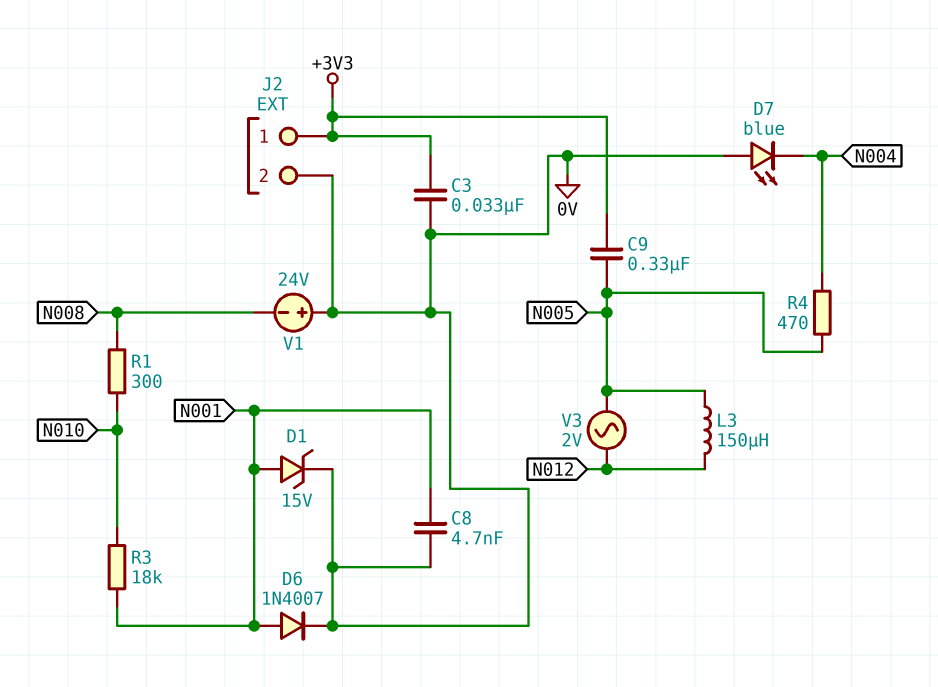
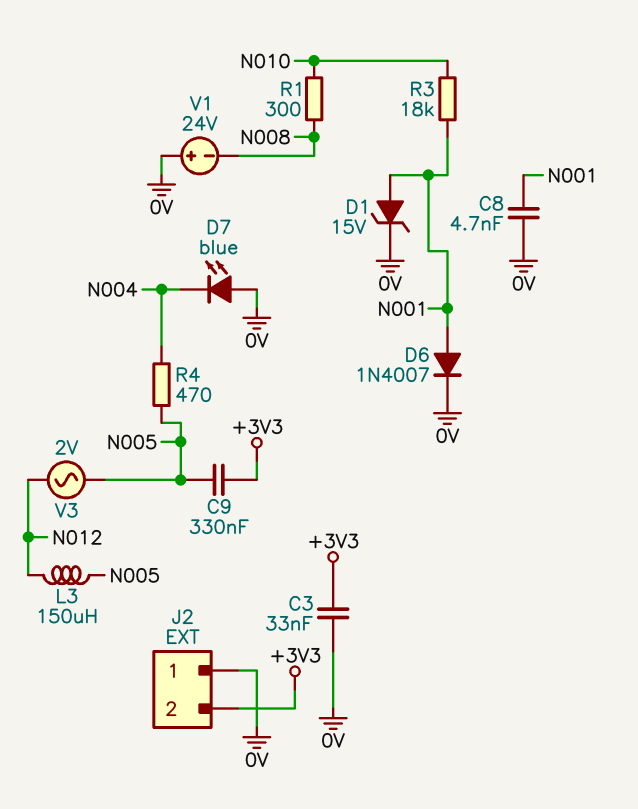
J2 pin 1: +3V3 -> 0V
J2 pin 2: 0V -> +3V3

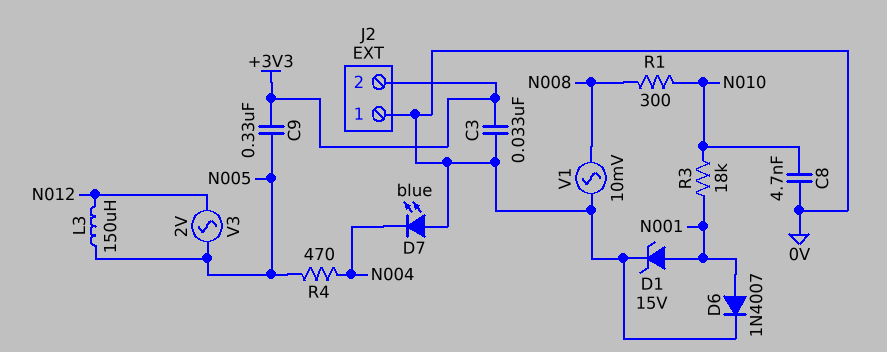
C8: 4.7nF (0V, N001) -> 4.7nF (0V, N010)
V1: 24V (plus 0V, minus N008) -> AC 10mV (0V, N008)

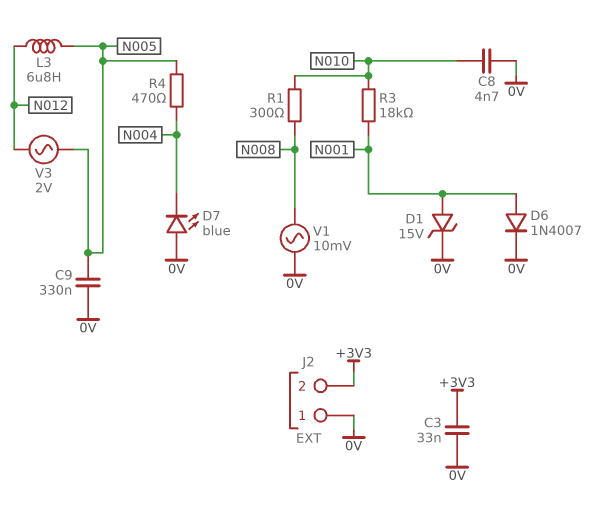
C9: 330nF (+3V3, N005) -> 330nF (0V, N005)
L3: 150uH (N005, N012) -> 6.8uH (N005, N012)

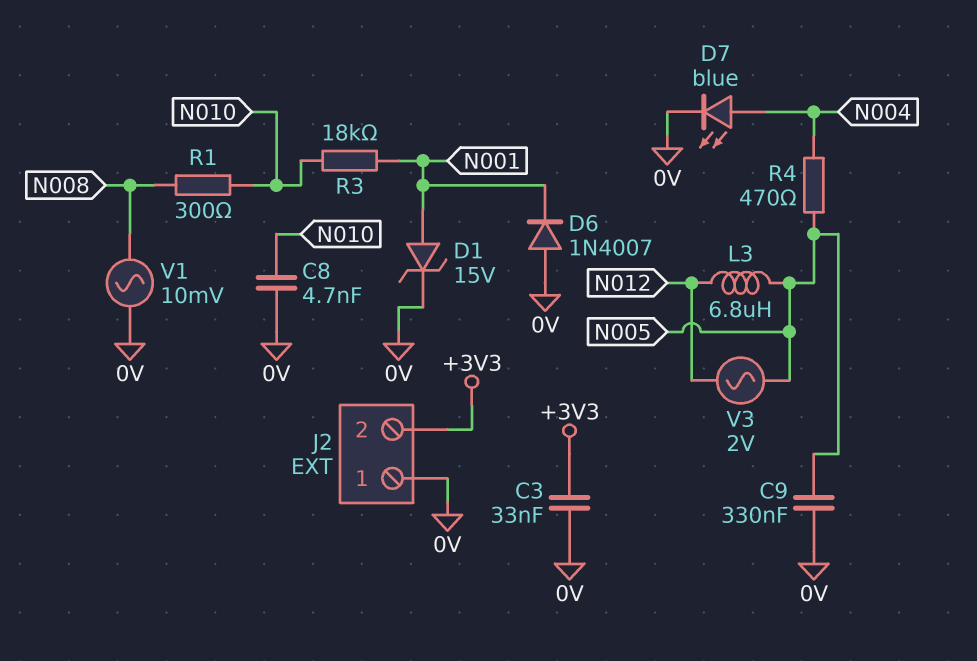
D6: diode 1N4007 (A N001, K 0V) -> diode 1N4007 (A 0V, K N001)
D7: LED blue (A 0V, K N004) -> LED blue (A N004, K 0V)

